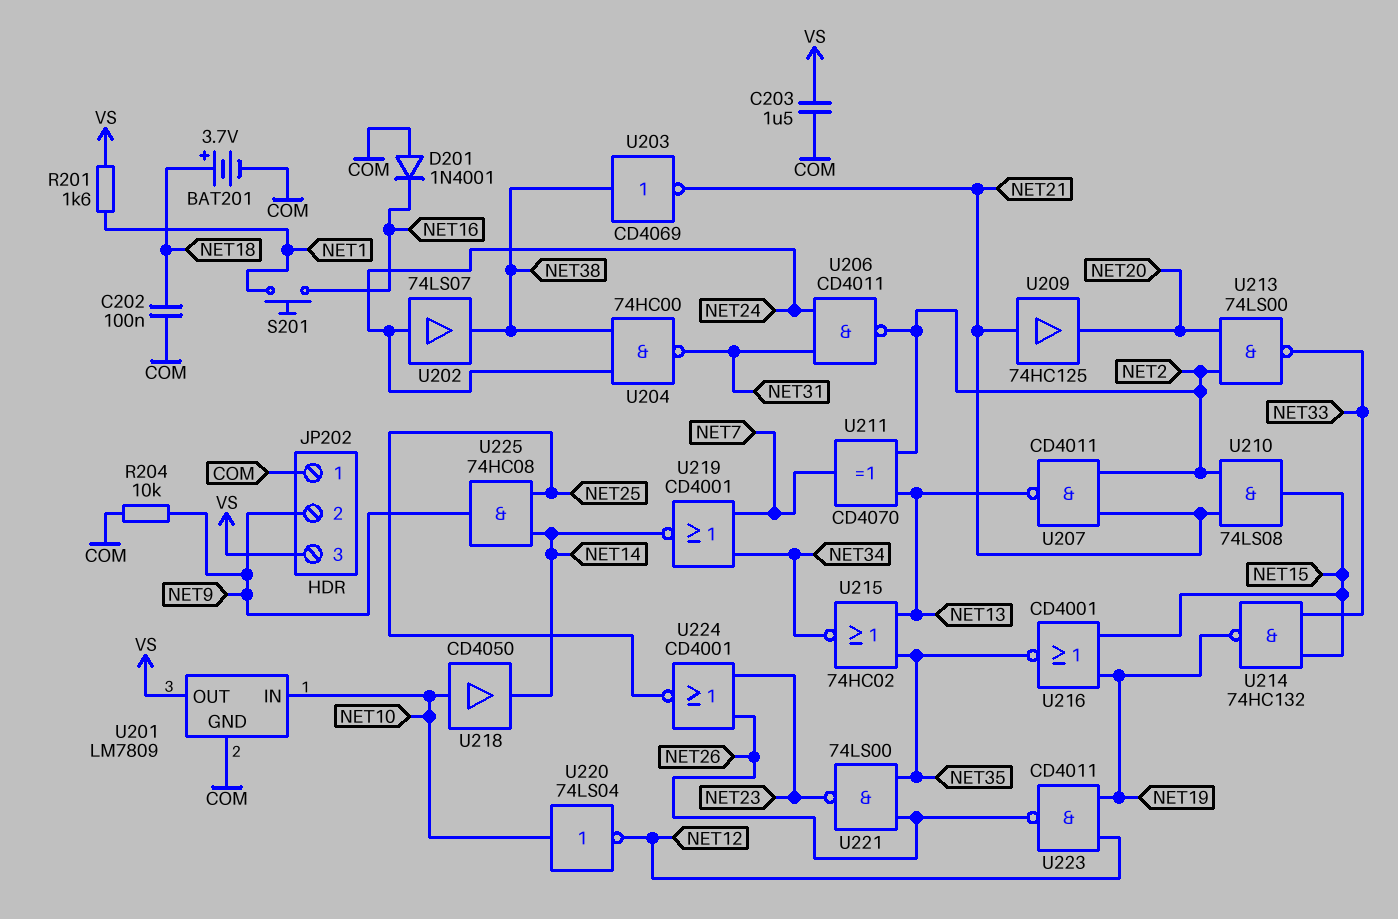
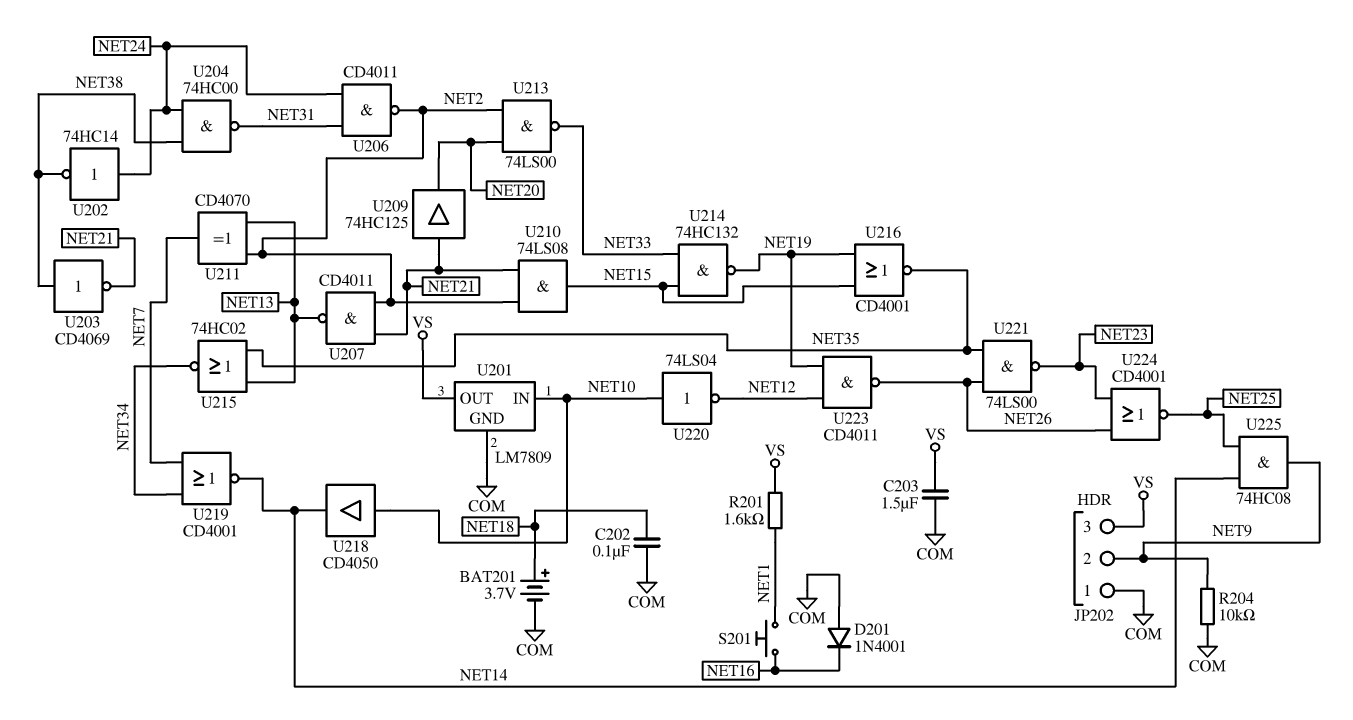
U202: buffer 74LS07 (in NET24, out NET38) -> NOT 74HC14 (in NET24, out NET38)

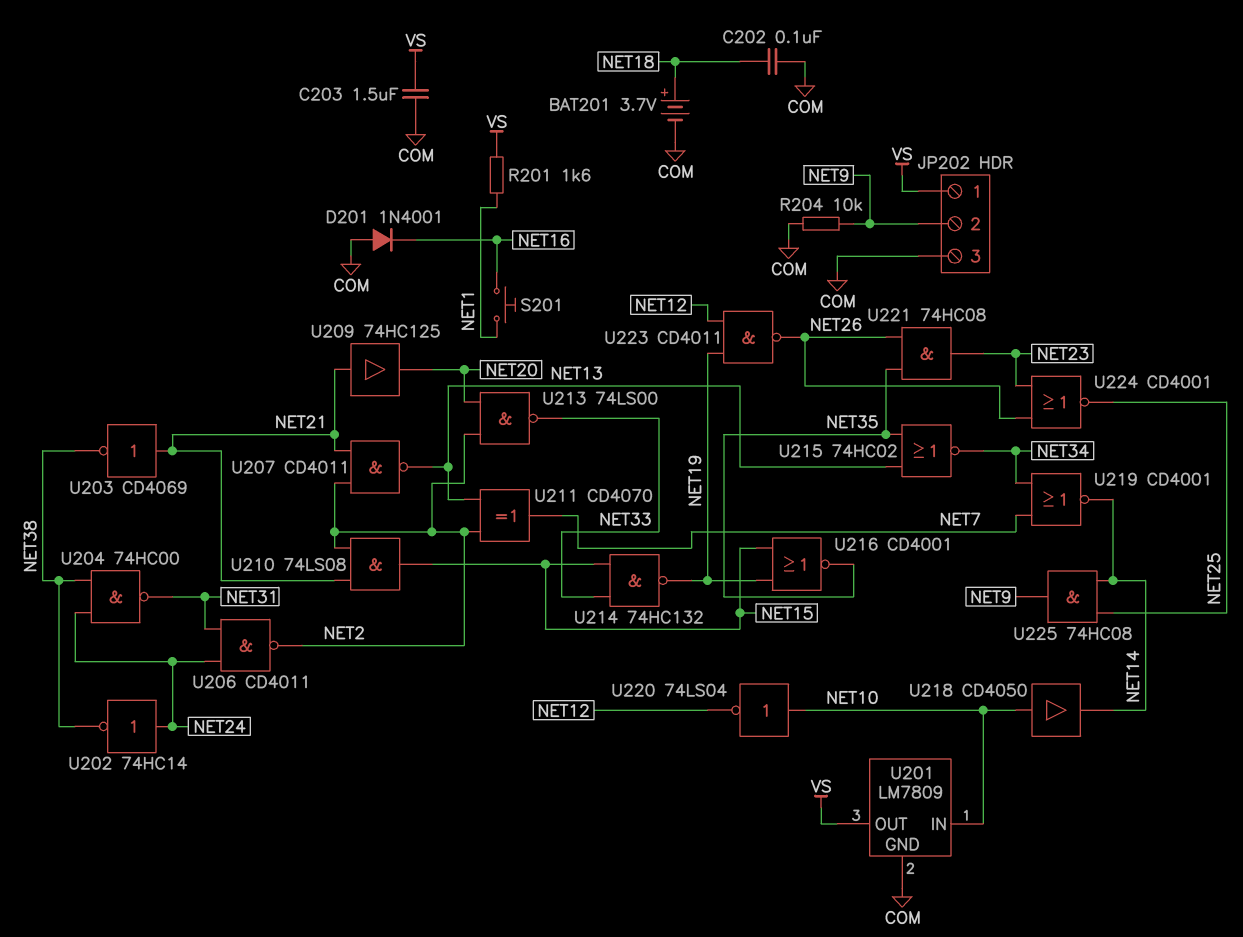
JP202 pin 1: COM -> VS
JP202 pin 3: VS -> COM
U203: NOT CD4069 (in NET38, out NET21) -> NOT CD4069 (in NET21, out NET38)
U221: NAND 74LS00 (in NET26, in NET35, out NET23) -> AND 74HC08 (in NET26, in NET35, out NET23)

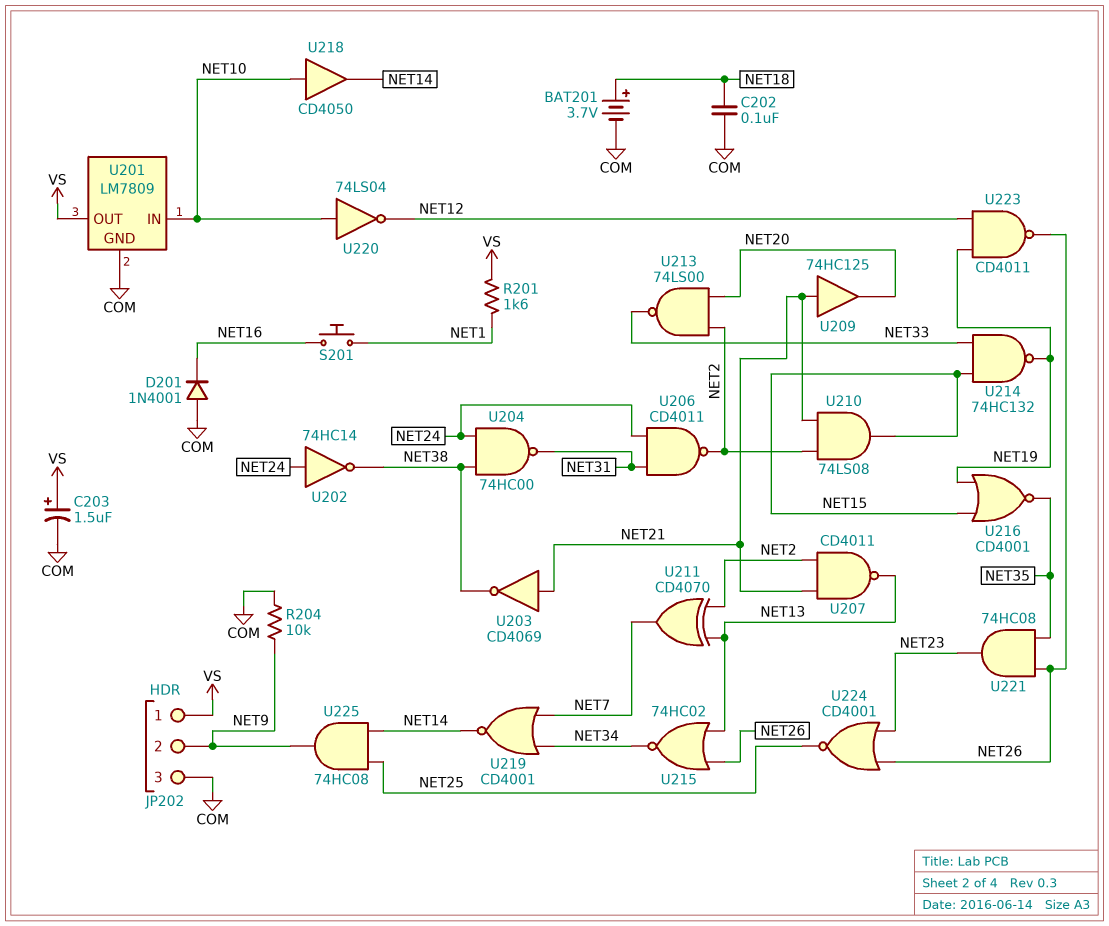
C203: 1.5uF (COM, VS) -> 1.5uF (plus VS, minus COM)
U215: NOR 74HC02 (in NET13, in NET35, out NET34) -> NOR 74HC02 (in NET13, in NET26, out NET34)

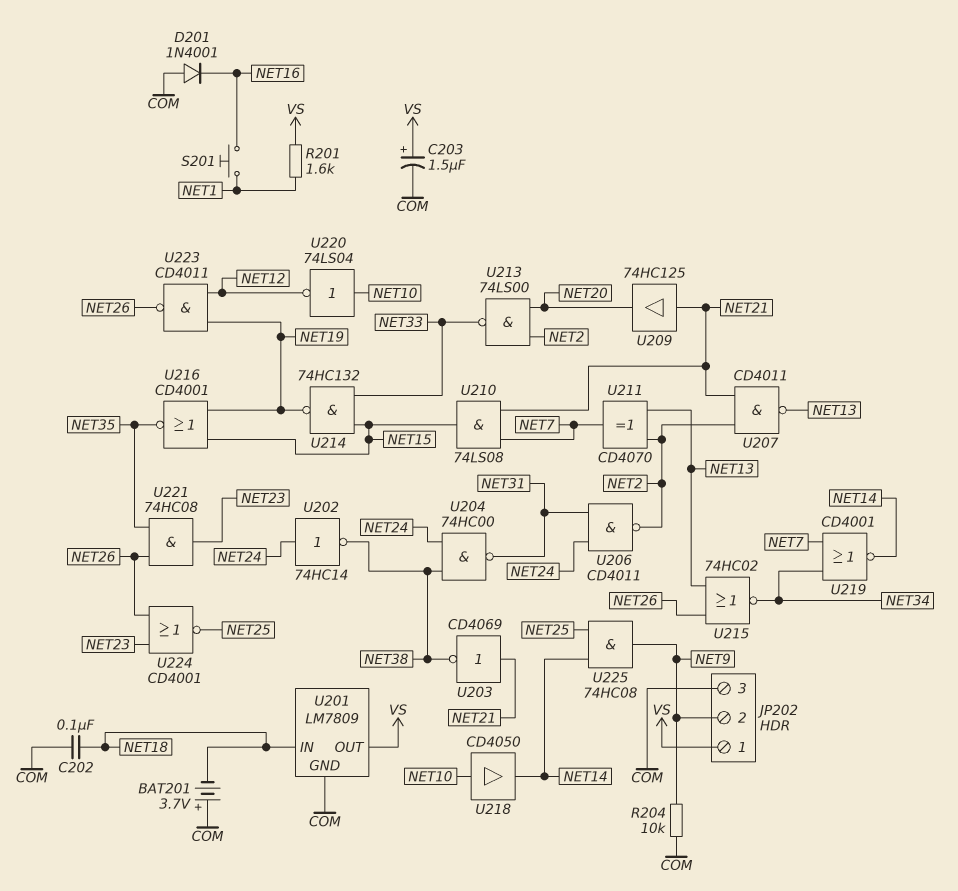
BAT201: 3.7V (plus NET18, minus COM) -> 3.7V (plus COM, minus NET18)
U201 pin IN: NET10 -> NET18
U210: AND 74LS08 (in NET2, in NET21, out NET15) -> AND 74LS08 (in NET7, in NET21, out NET15)

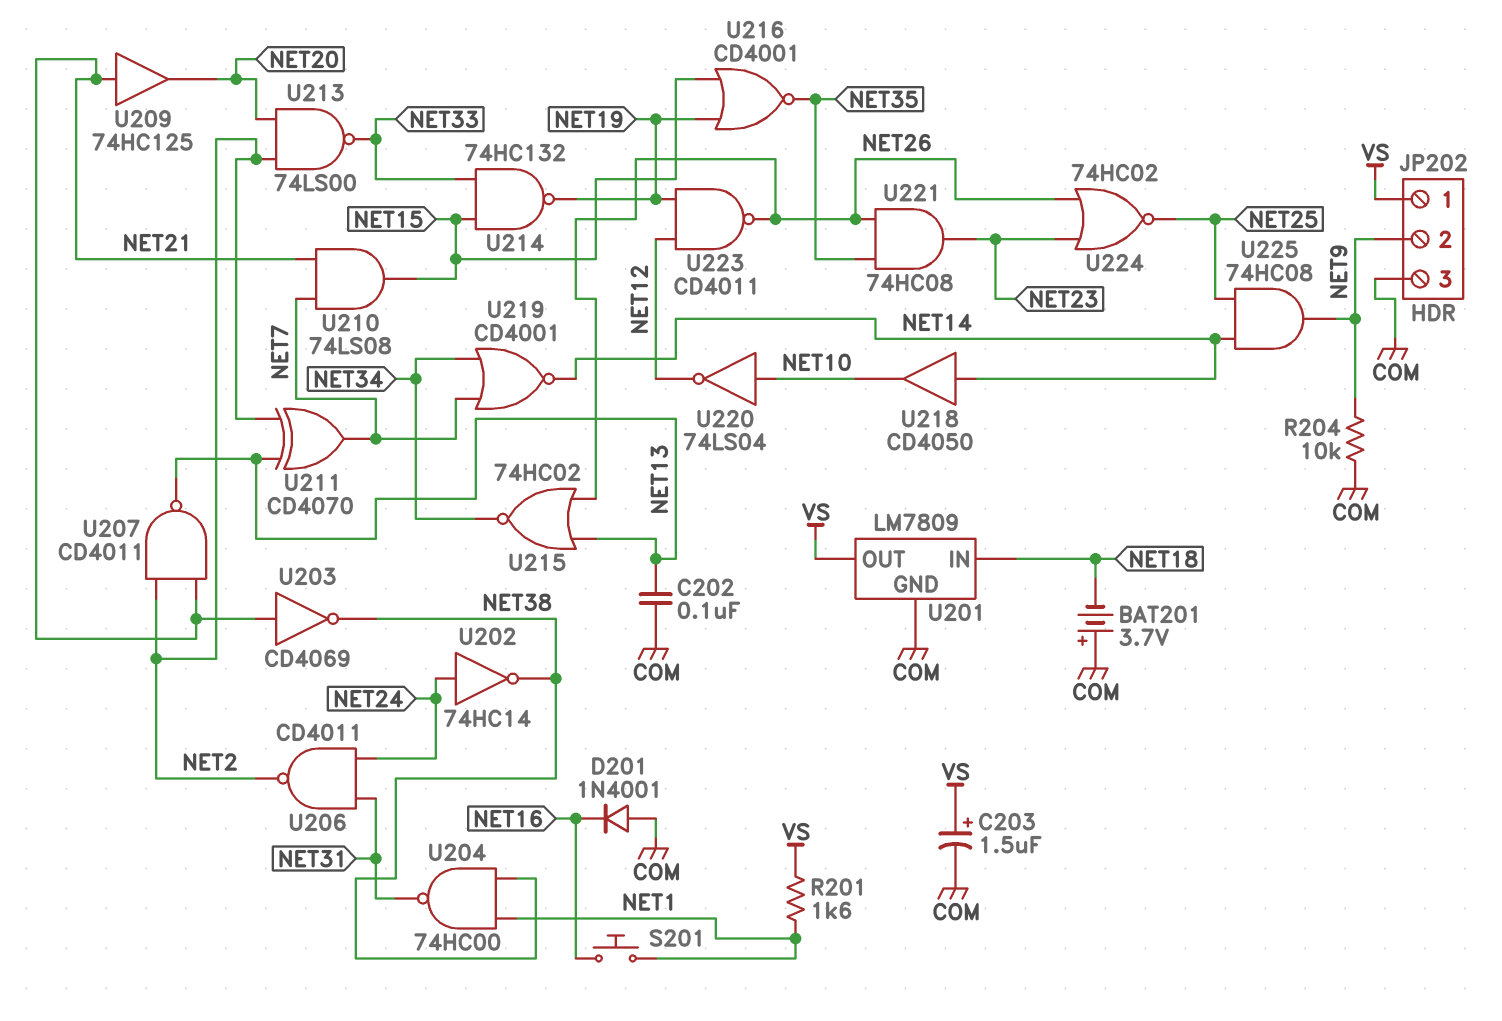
C202: 100nF (COM, NET18) -> 100nF (COM, NET13)
U204: NAND 74HC00 (in NET24, in NET38, out NET31) -> NAND 74HC00 (in NET1, in NET38, out NET31)
U218: buffer CD4050 (in NET10, out NET14) -> buffer CD4050 (in NET14, out NET10)
U224: NOR CD4001 (in NET23, in NET26, out NET25) -> NOR 74HC02 (in NET23, in NET26, out NET25)

